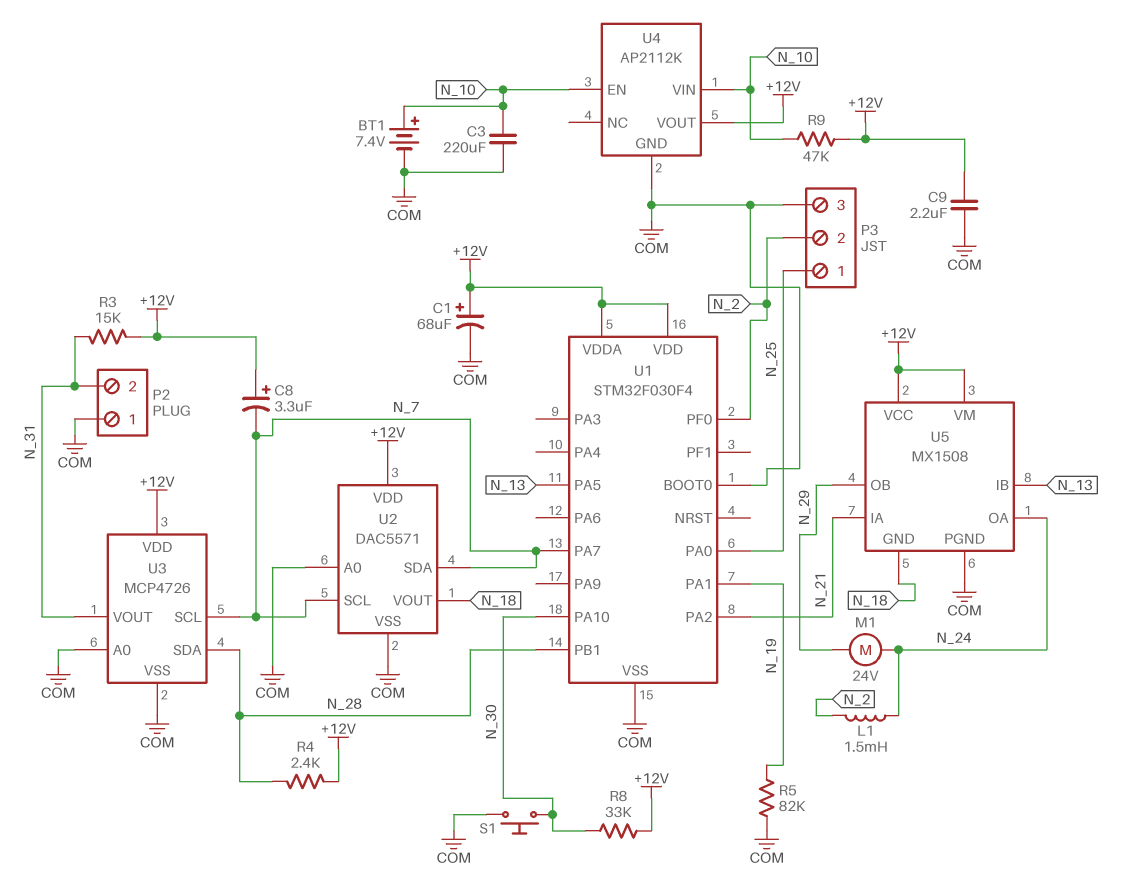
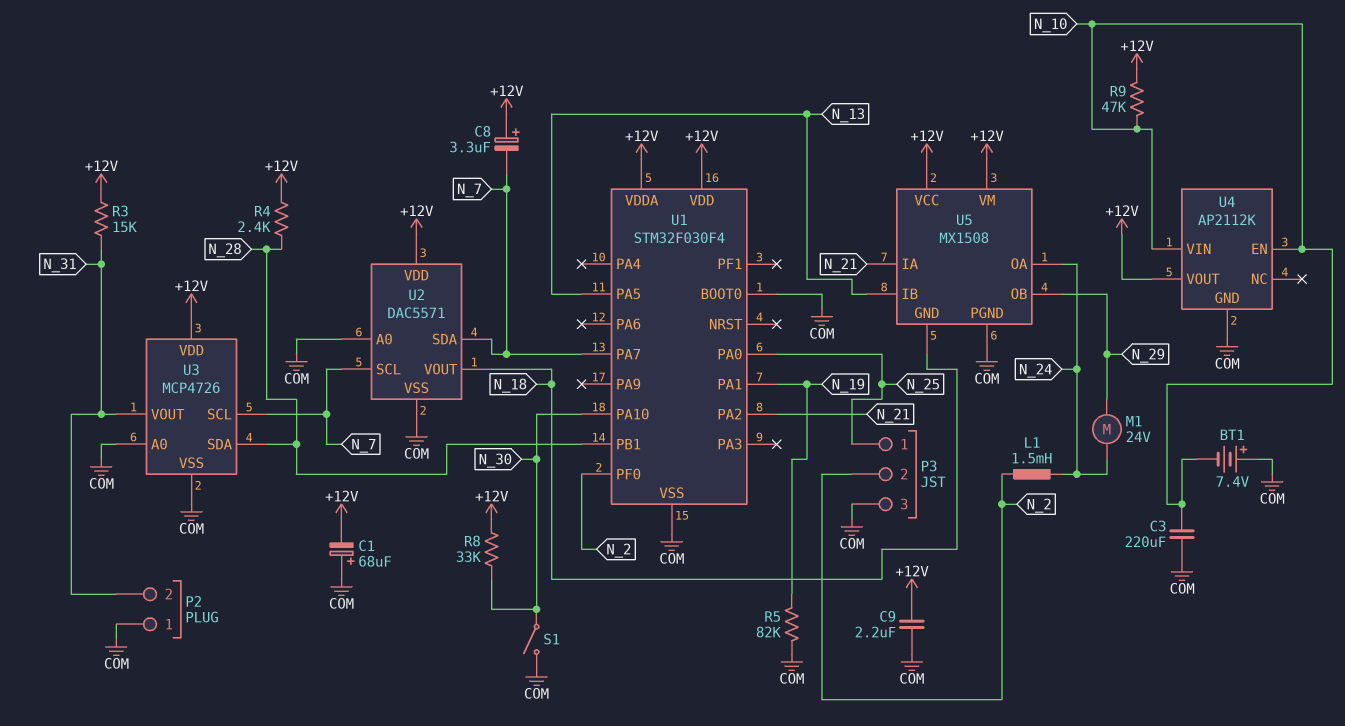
BT1: 7.4V (plus N_10, minus COM) -> 7.4V (plus COM, minus N_10)
C1: 68uF (plus +12V, minus COM) -> 68uF (plus COM, minus +12V)
S1: button (COM, N_30) -> switch (COM, N_30)

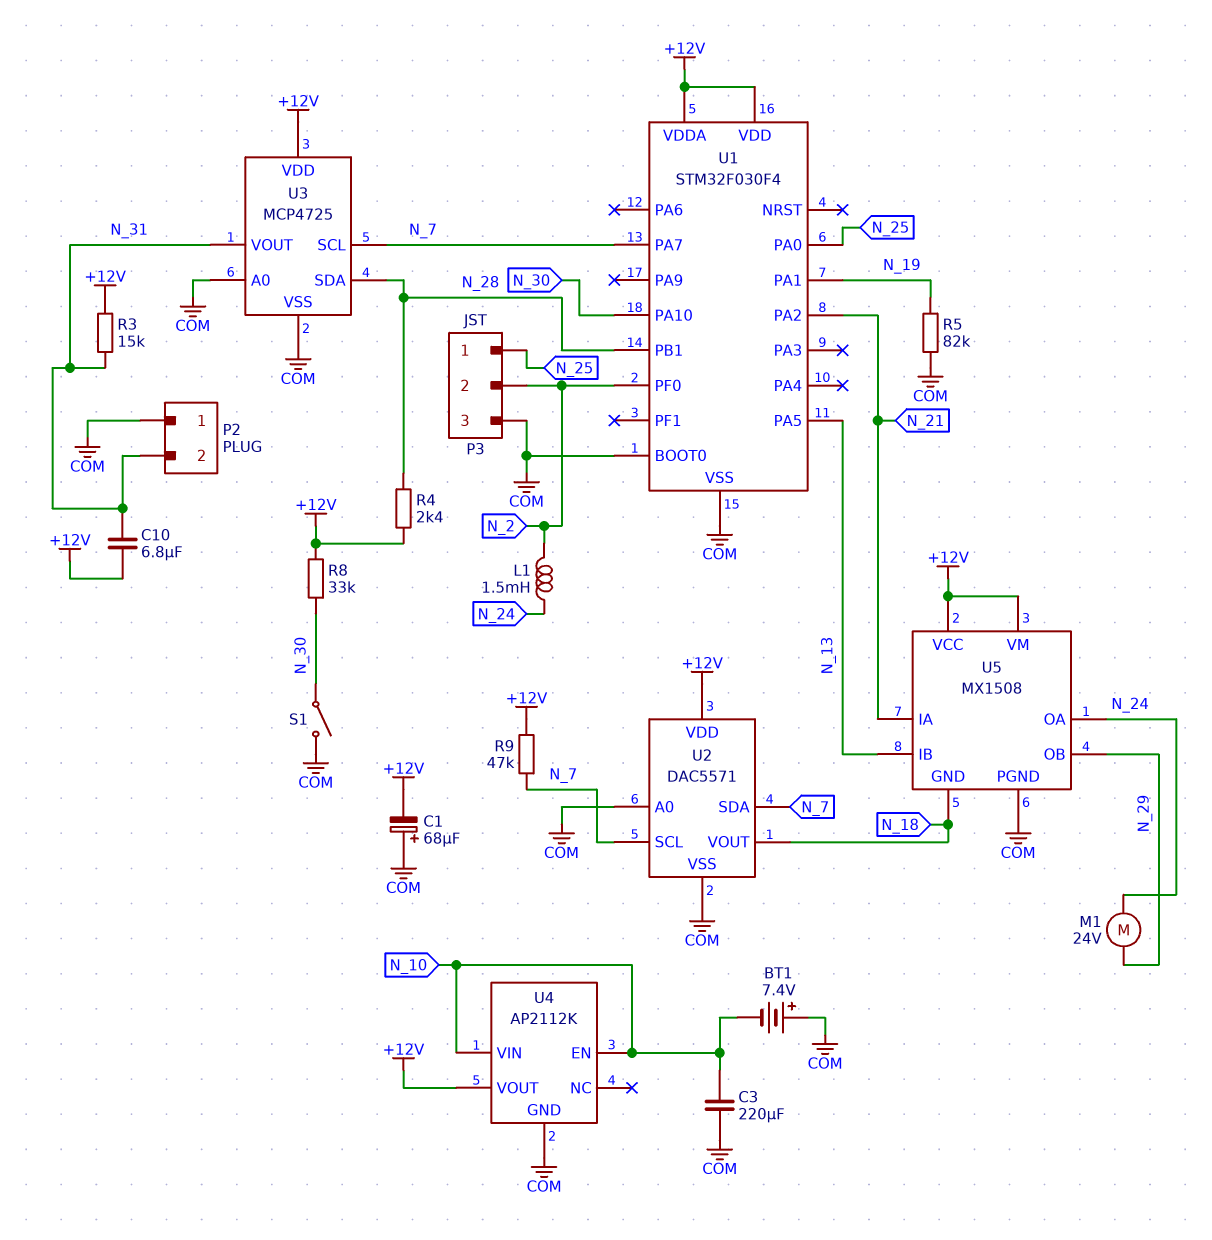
C8: 3.3uF (plus +12V, minus N_7) -> none
C9: 2.2uF (+12V, COM) -> none
C10: none -> 6.8uF (+12V, N_31)
R9: 47k (+12V, N_10) -> 47k (+12V, N_7)
U3: MCP4726 -> MCP4725

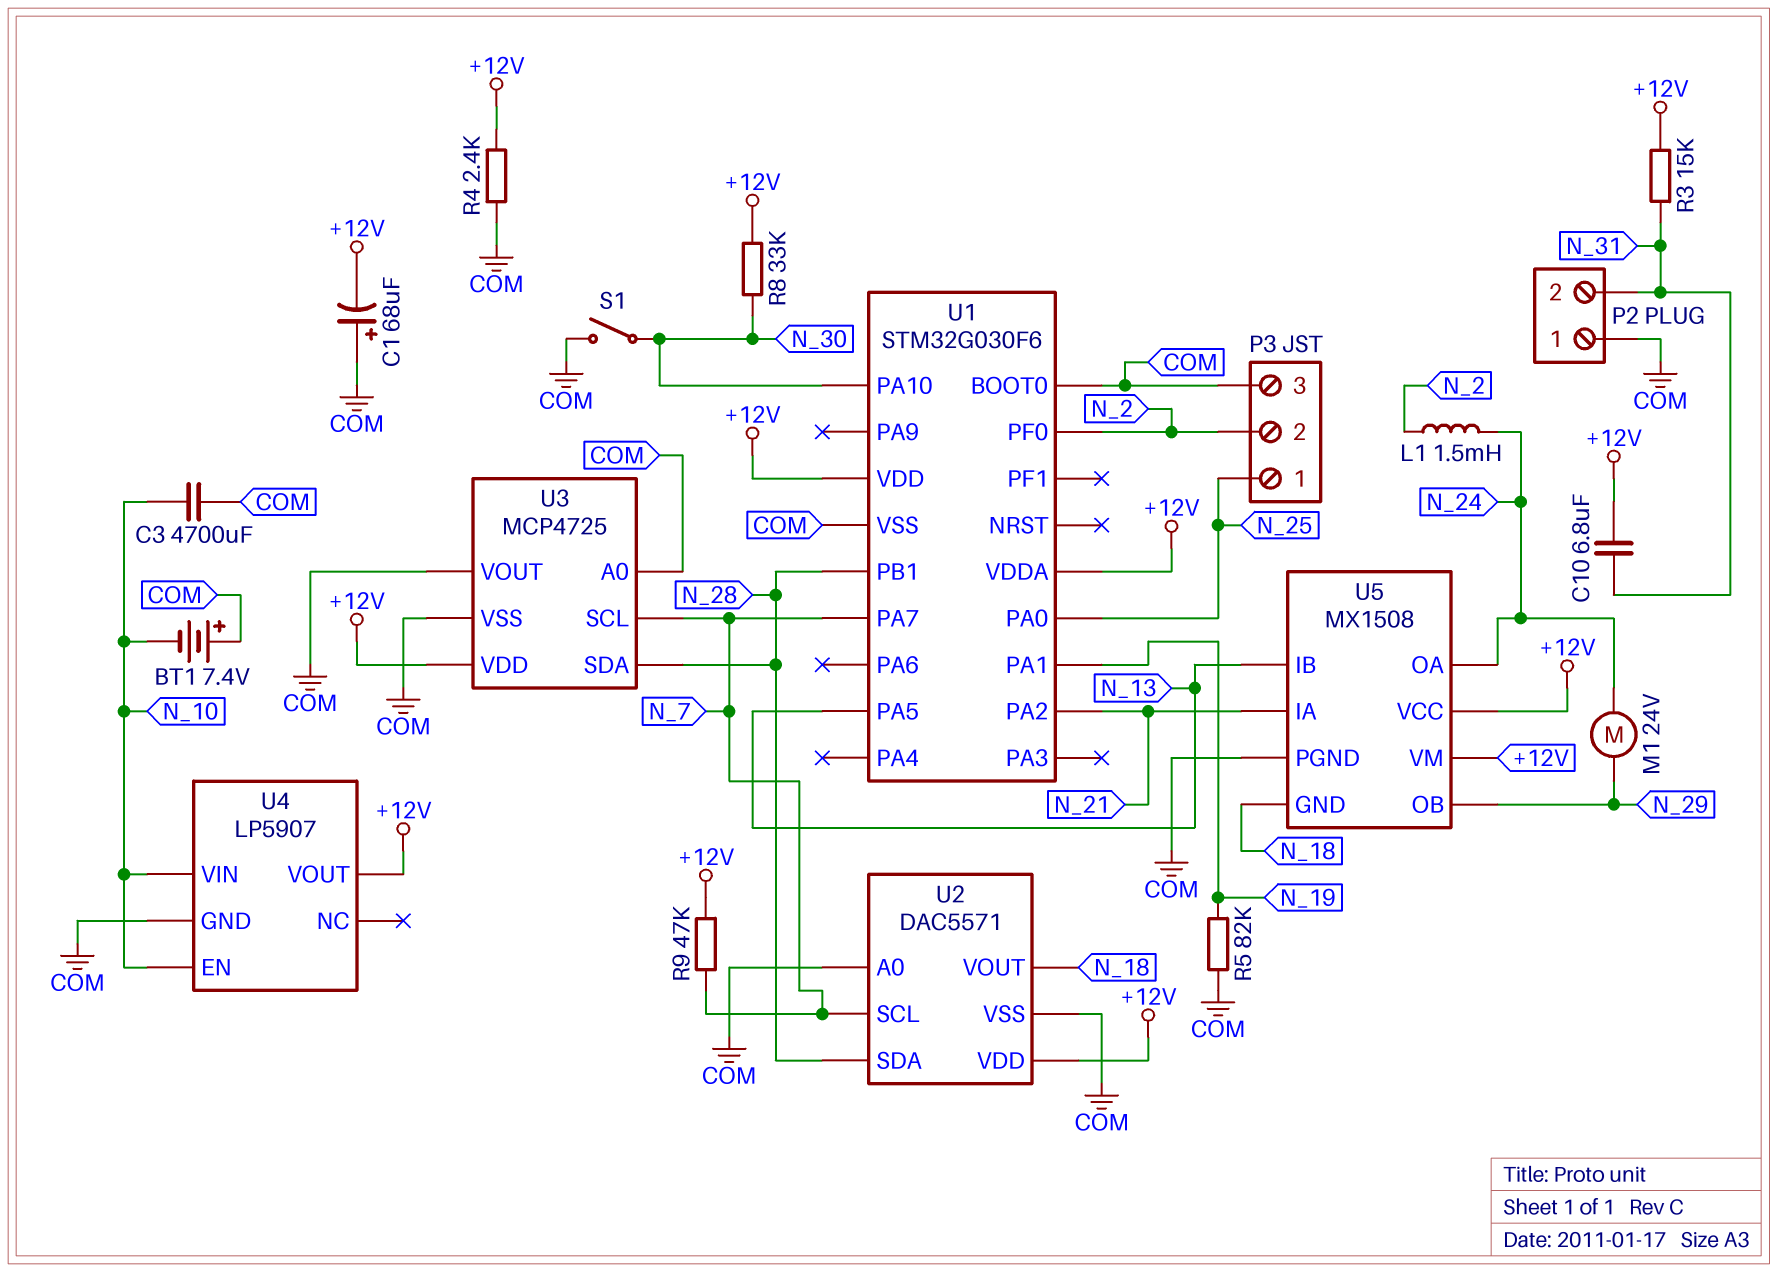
C3: 220uF (COM, N_10) -> 4700uF (COM, N_10)
R4: 2.4k (+12V, N_28) -> 2.4k (+12V, COM)
U1: STM32F030F4 -> STM32G030F6
U2 pin SDA: N_7 -> N_28
U3 pin VOUT: N_31 -> COM
U4: AP2112K -> LP5907

